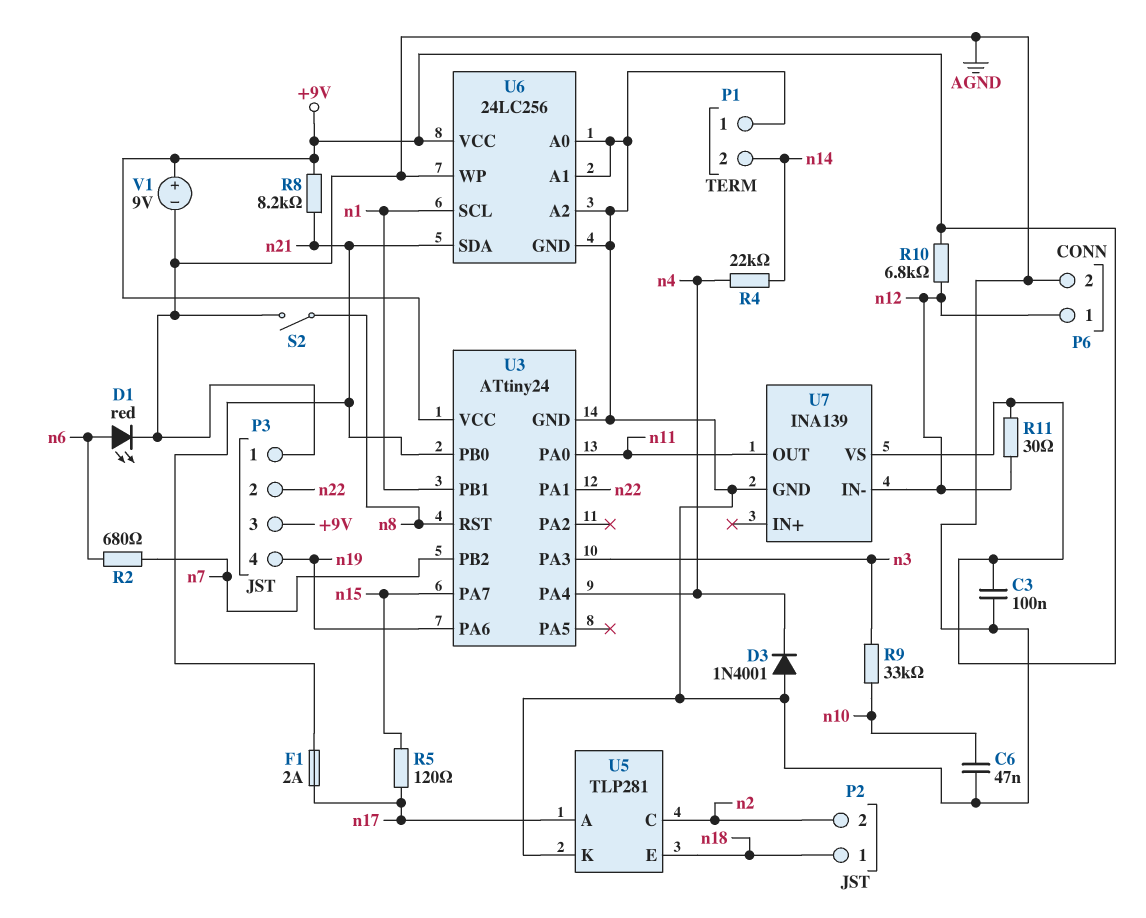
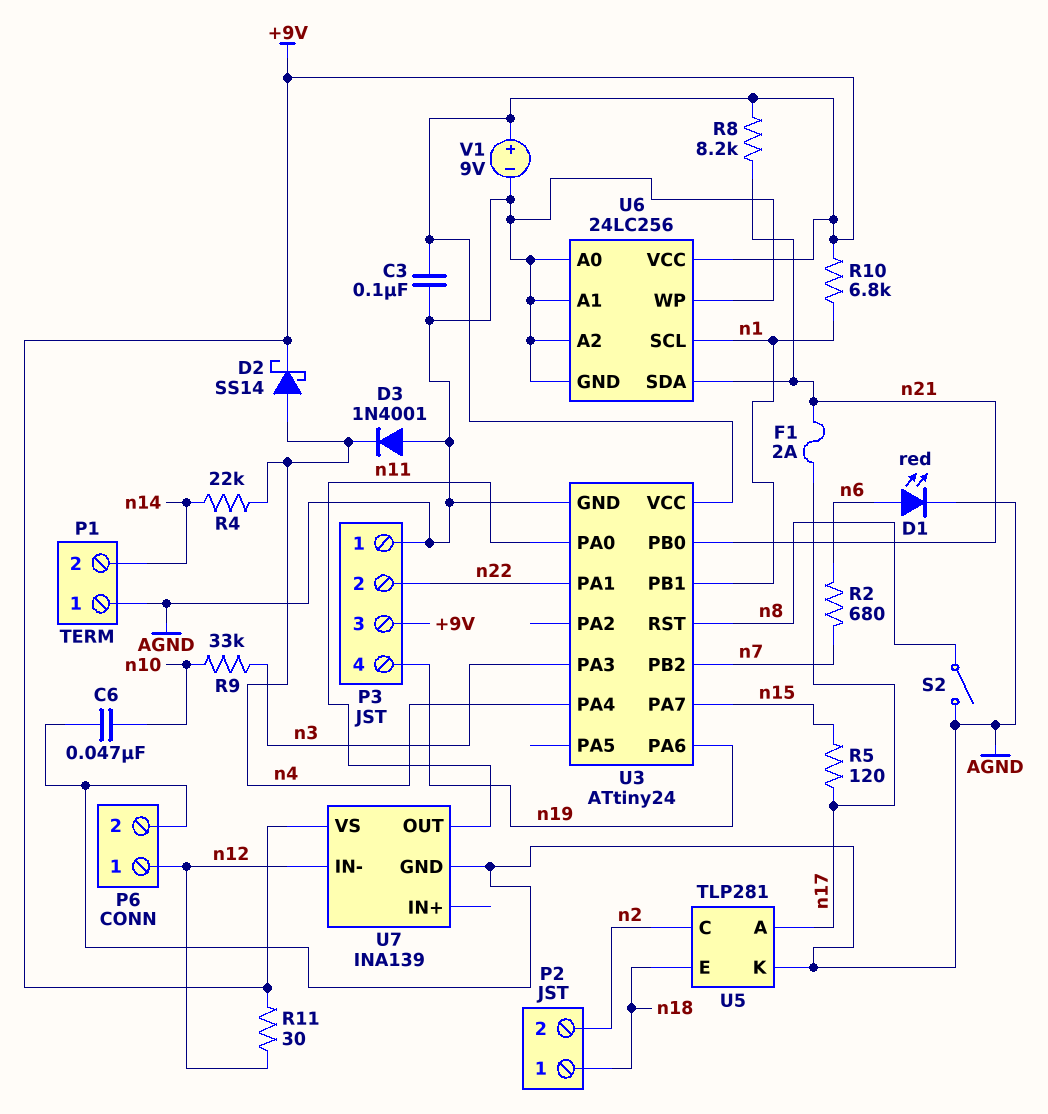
D2: none -> schottky SS14 (A n4, K +9V)
R10: 6.8k (+9V, n12) -> 6.8k (+9V, n1)

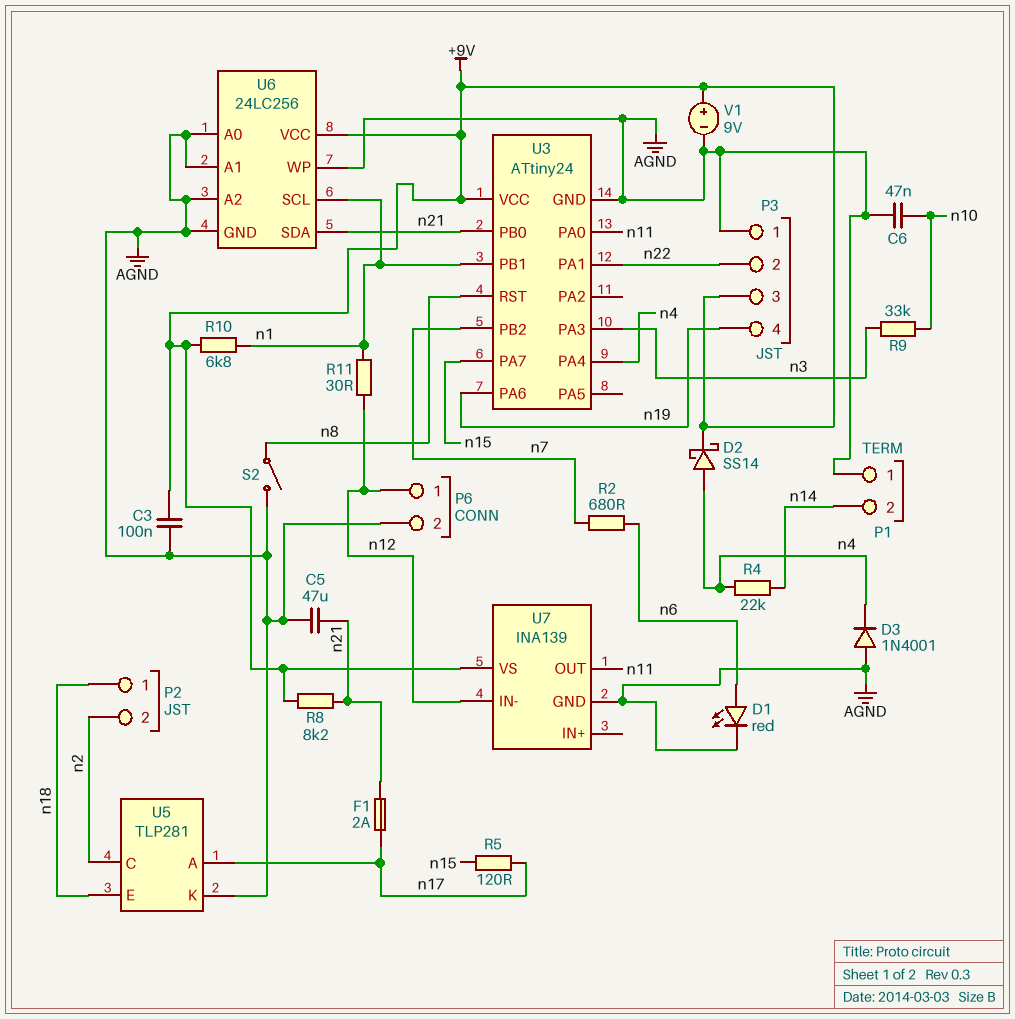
C5: none -> 47uF (AGND, n21)
R11: 30 (+9V, n12) -> 30 (n1, n12)

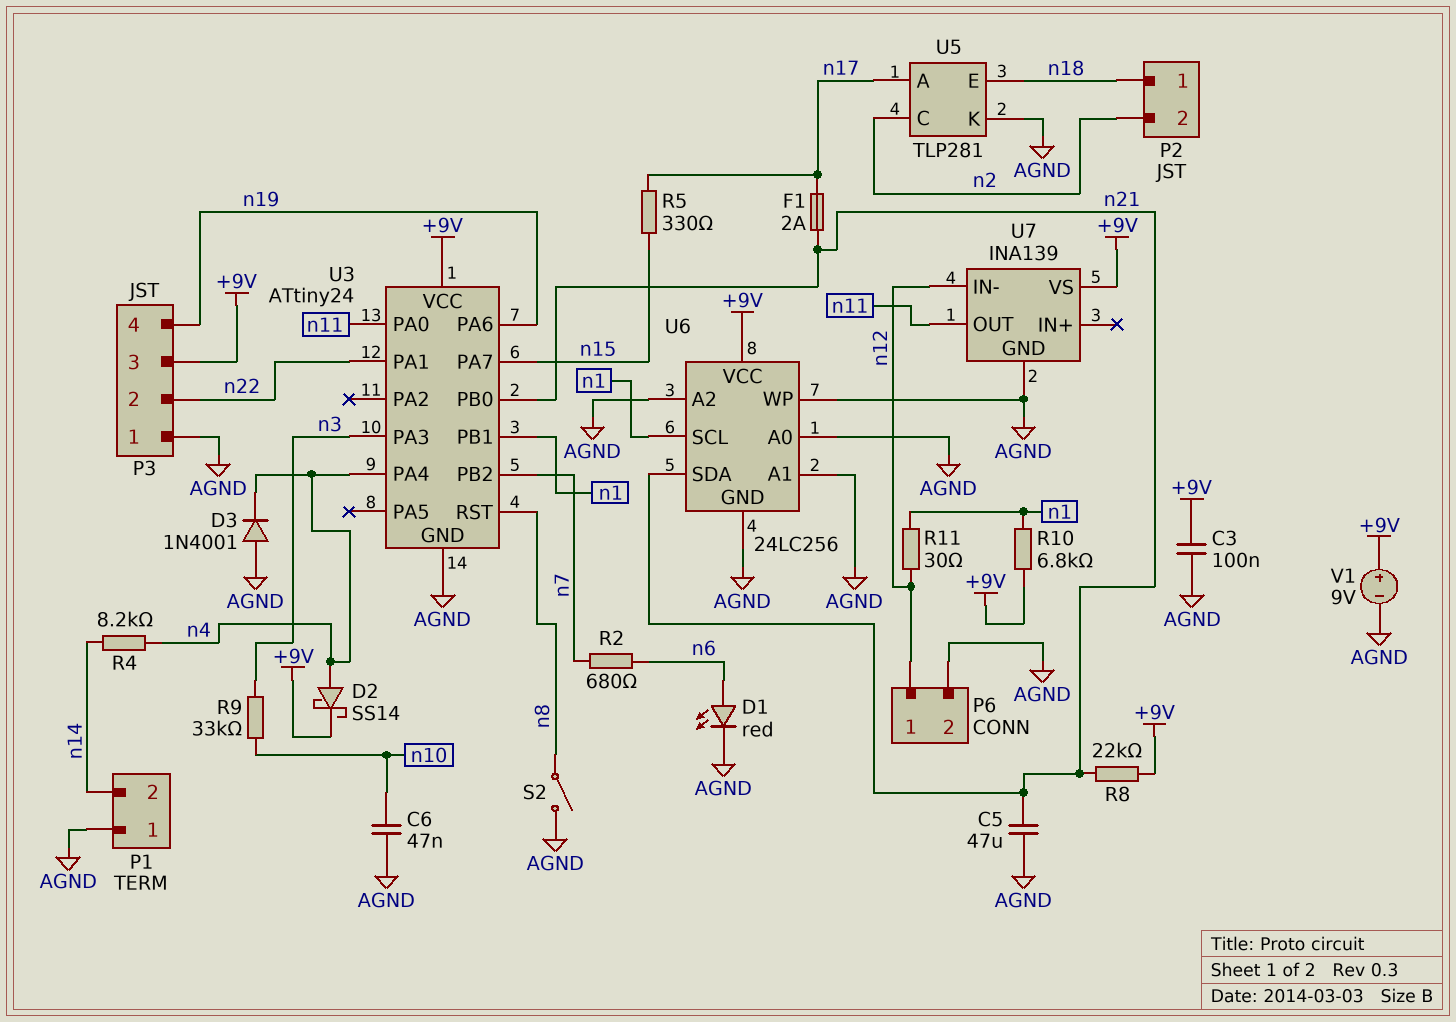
R4: 22k (n4, n14) -> 8.2k (n4, n14)
R5: 120 (n15, n17) -> 330 (n15, n17)
R8: 8.2k (+9V, n21) -> 22k (+9V, n21)

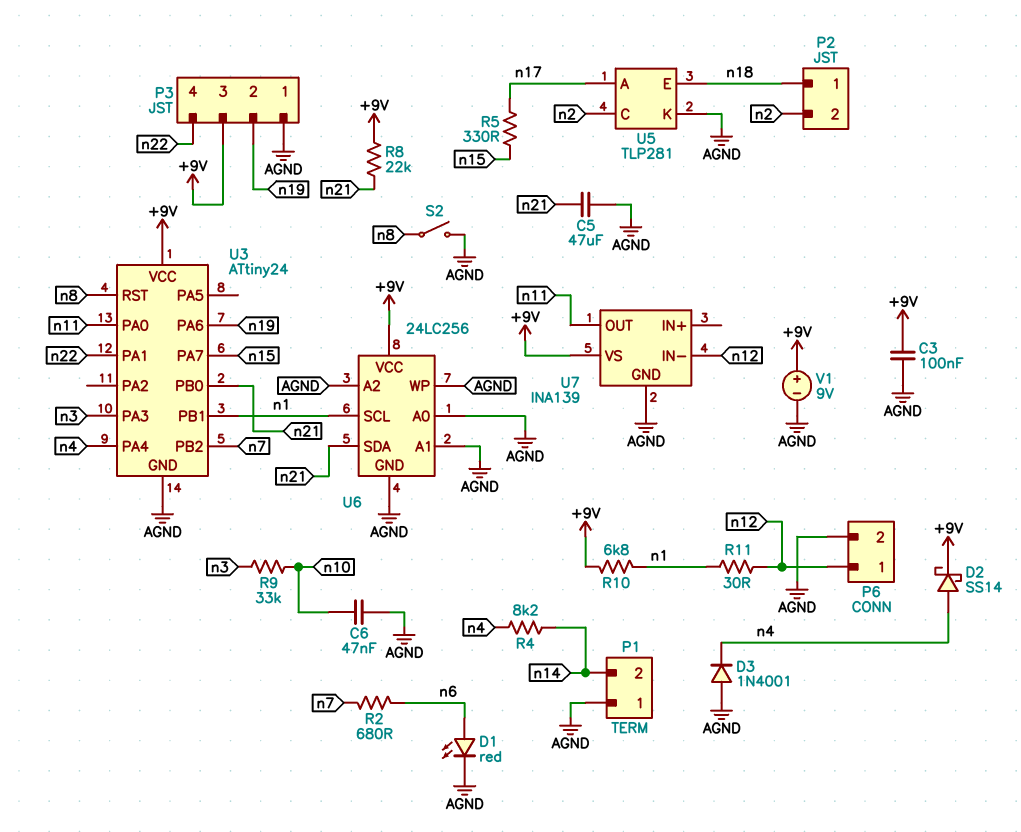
F1: 2A (n17, n21) -> none
P3 pin 2: n22 -> n19
P3 pin 4: n19 -> n22

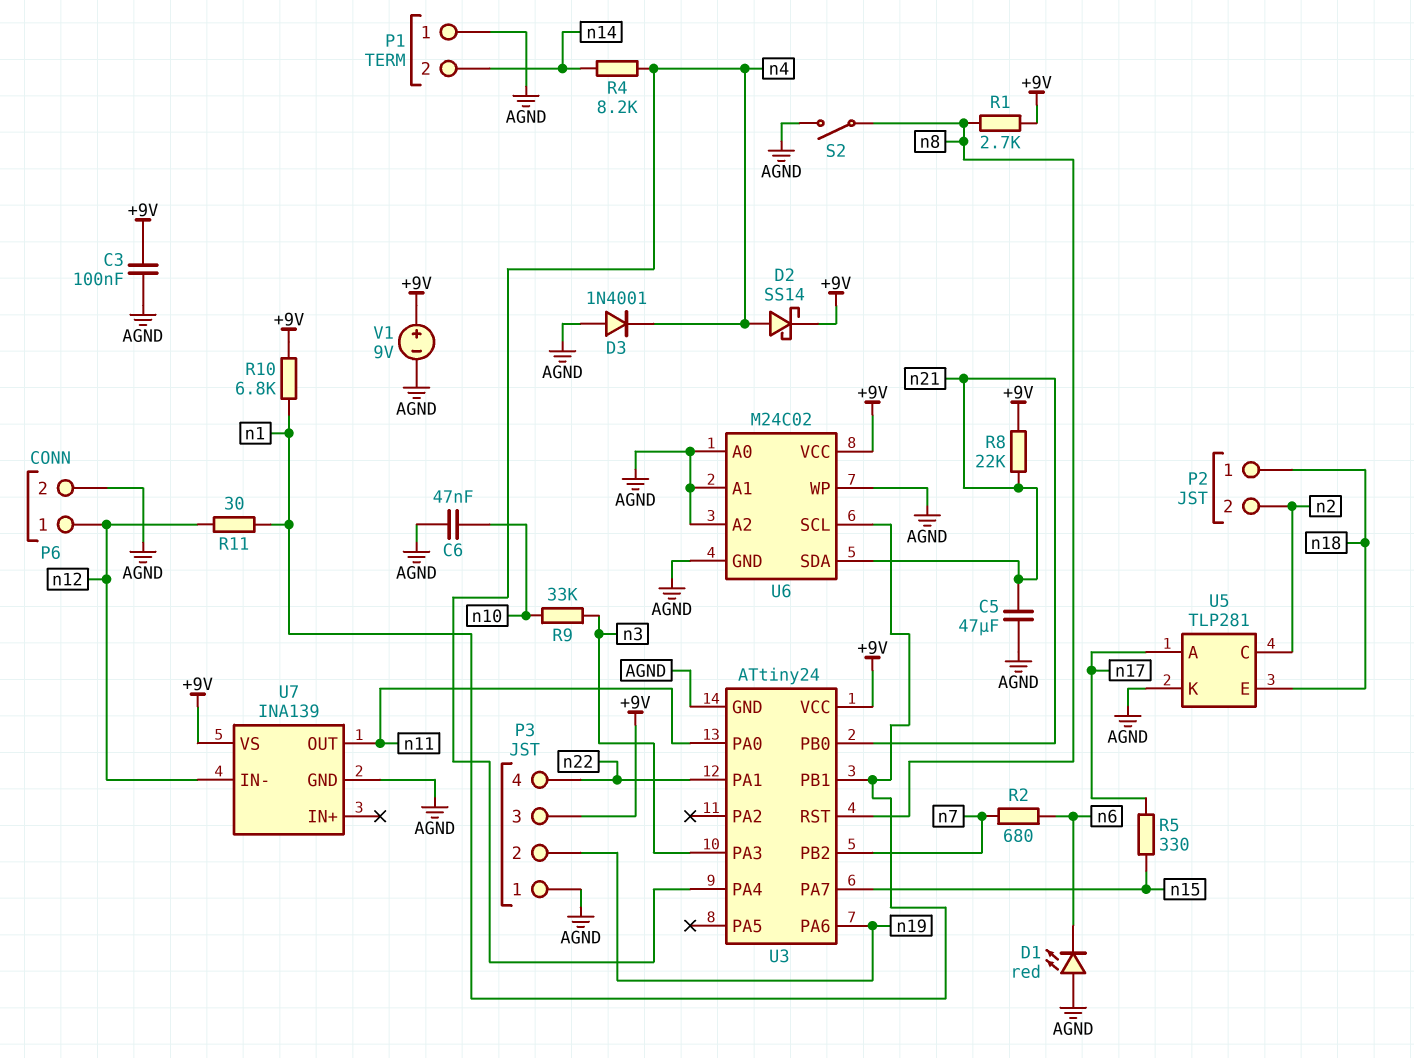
D1: LED red (A n6, K AGND) -> LED red (A AGND, K n6)
R1: none -> 2.7k (+9V, n8)
U6: 24LC256 -> M24C02

